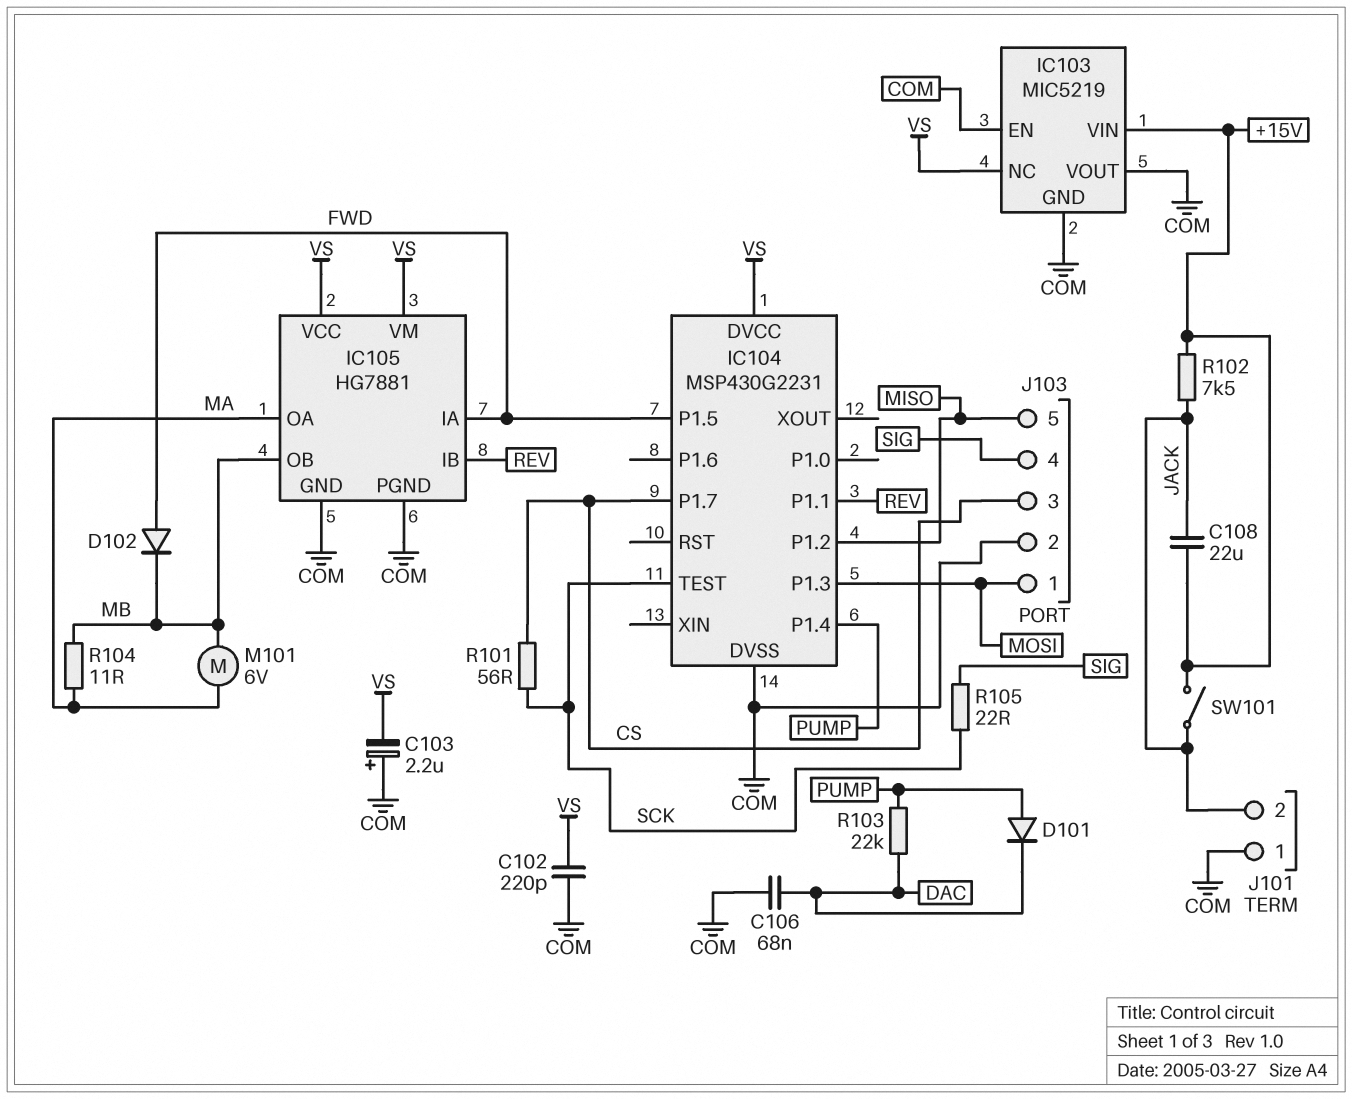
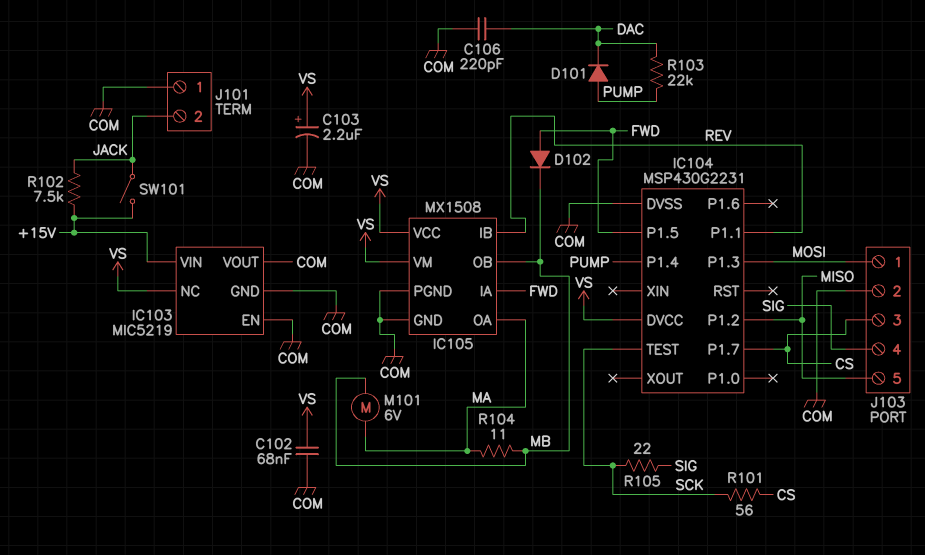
C102: 220pF (COM, VS) -> 68nF (COM, VS)
C103: 2.2uF (plus COM, minus VS) -> 2.2uF (plus VS, minus COM)
C106: 68nF (COM, DAC) -> 220pF (COM, DAC)
C108: 22uF (+15V, JACK) -> none
IC105: HG7881 -> MX1508

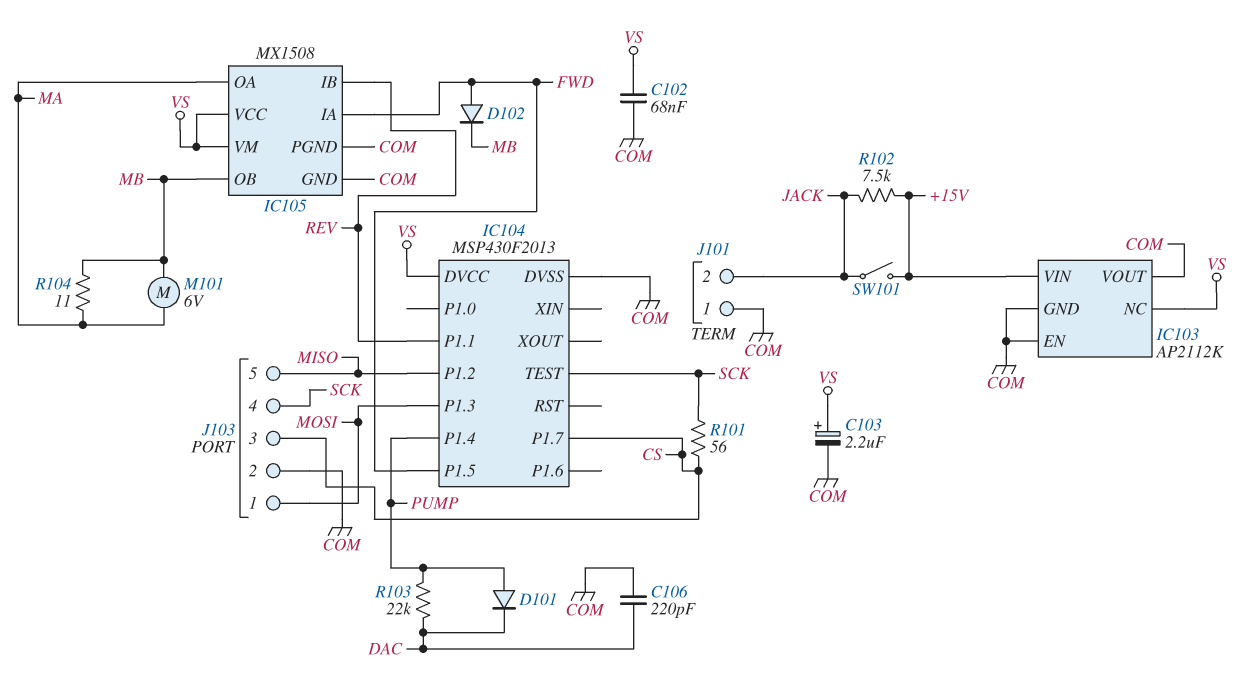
IC103: MIC5219 -> AP2112K
IC104: MSP430G2231 -> MSP430F2013
J103 pin 4: SIG -> SCK
R105: 22 (SCK, SIG) -> none

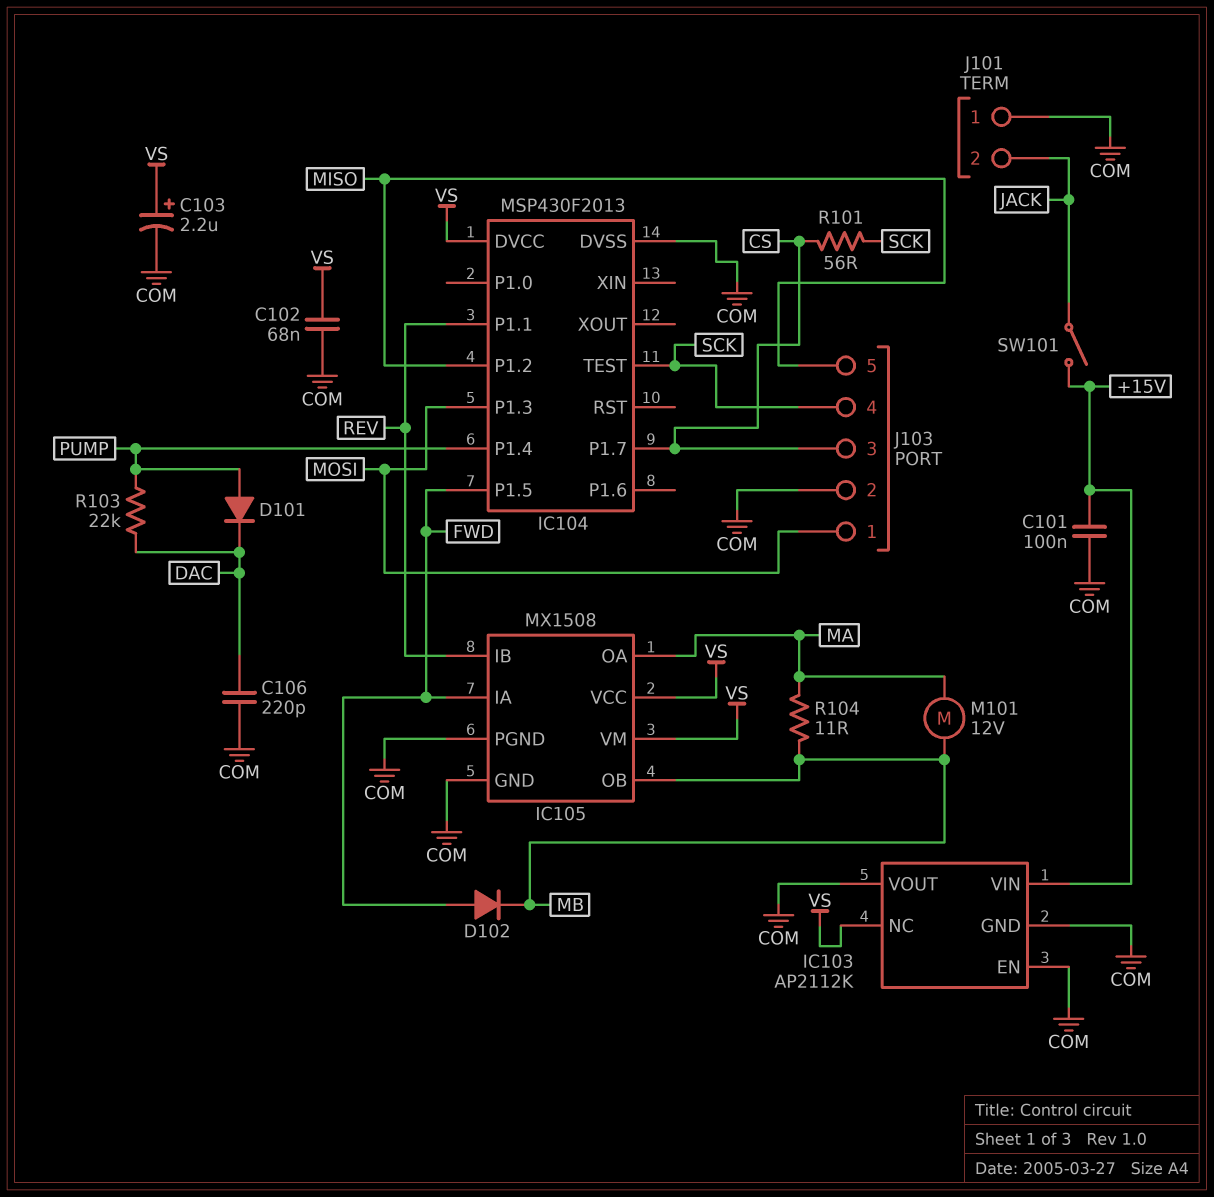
C101: none -> 100nF (+15V, COM)
M101: motor 6V (MA, MB) -> motor 12V (MA, MB)
R102: 7.5k (+15V, JACK) -> none

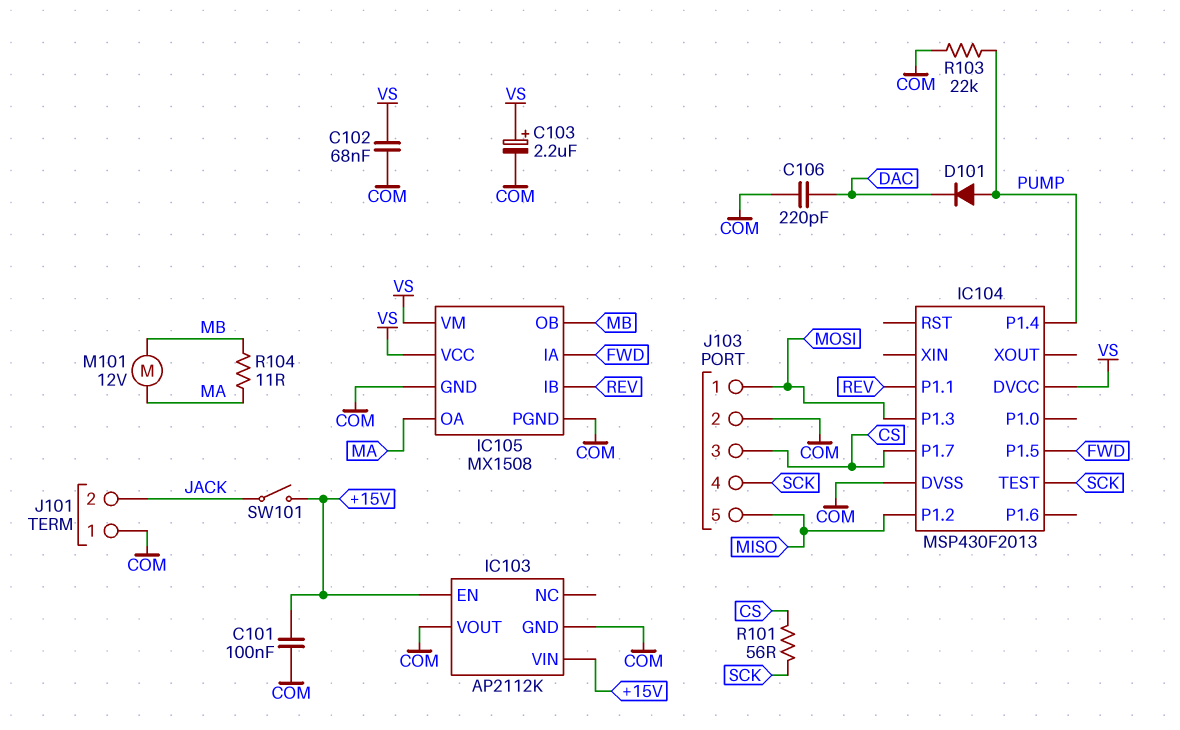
D102: diode (A FWD, K MB) -> none
IC103 pin EN: COM -> +15V
IC103 pin NC: VS -> none
R103: 22k (DAC, PUMP) -> 22k (COM, PUMP)

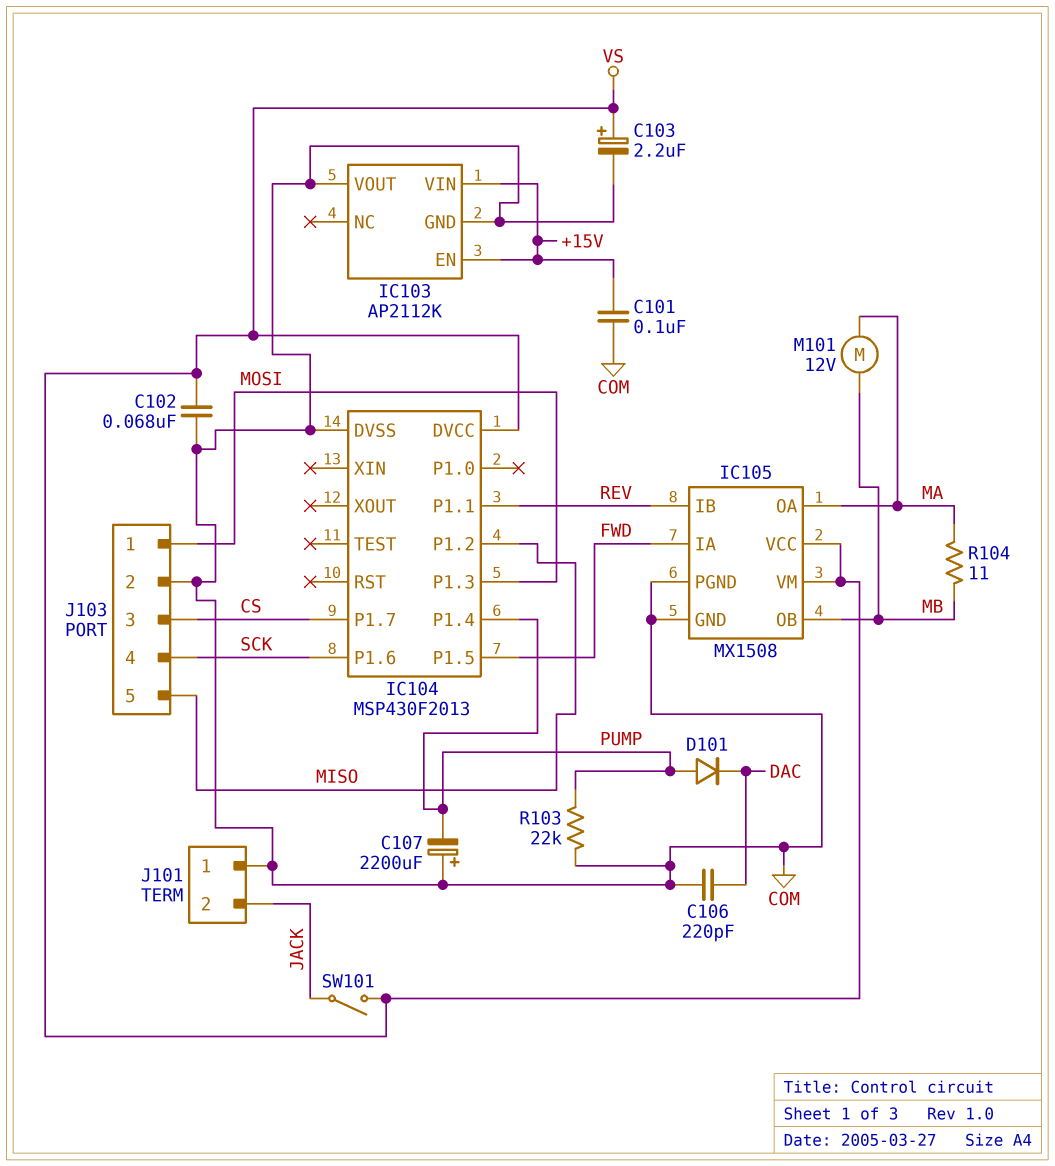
C107: none -> 2200uF (plus COM, minus PUMP)
IC104 pin P1.6: none -> SCK
IC104 pin TEST: SCK -> none
R101: 56 (CS, SCK) -> none
SW101: switch (+15V, JACK) -> switch (JACK, VS)

